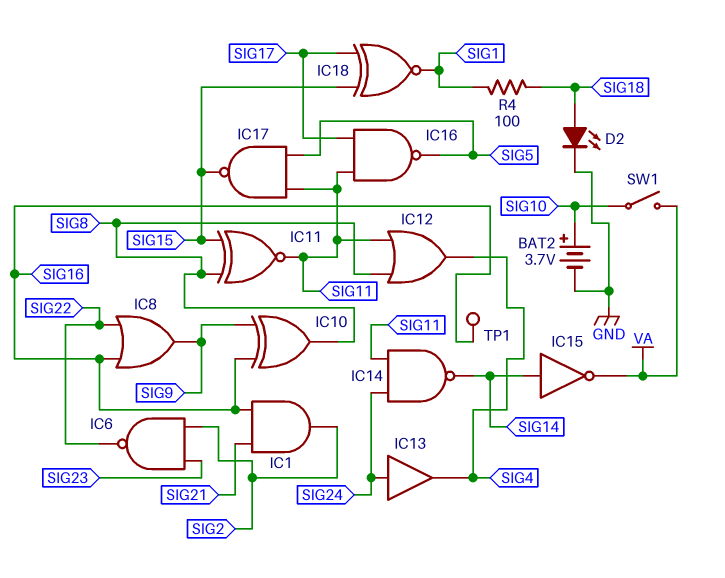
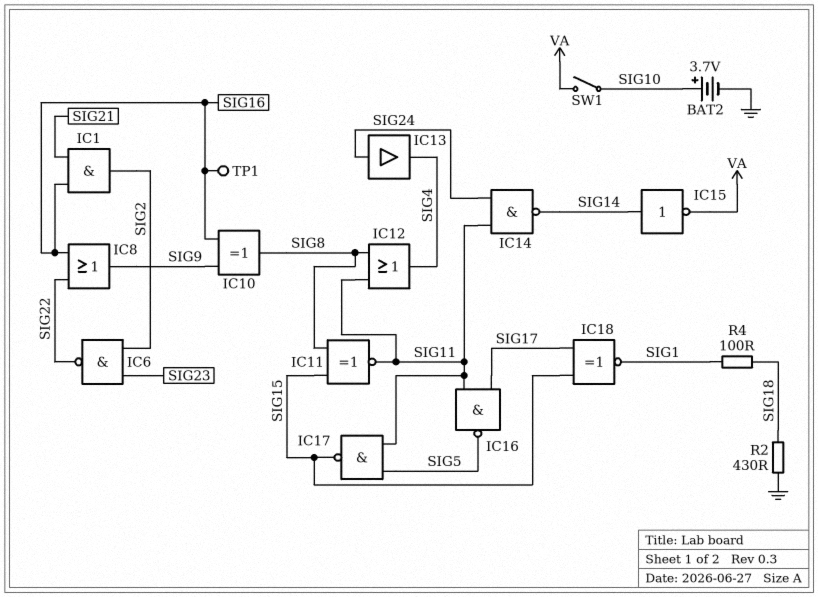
D2: LED (A SIG18, K GND) -> none
R2: none -> 430 (GND, SIG18)

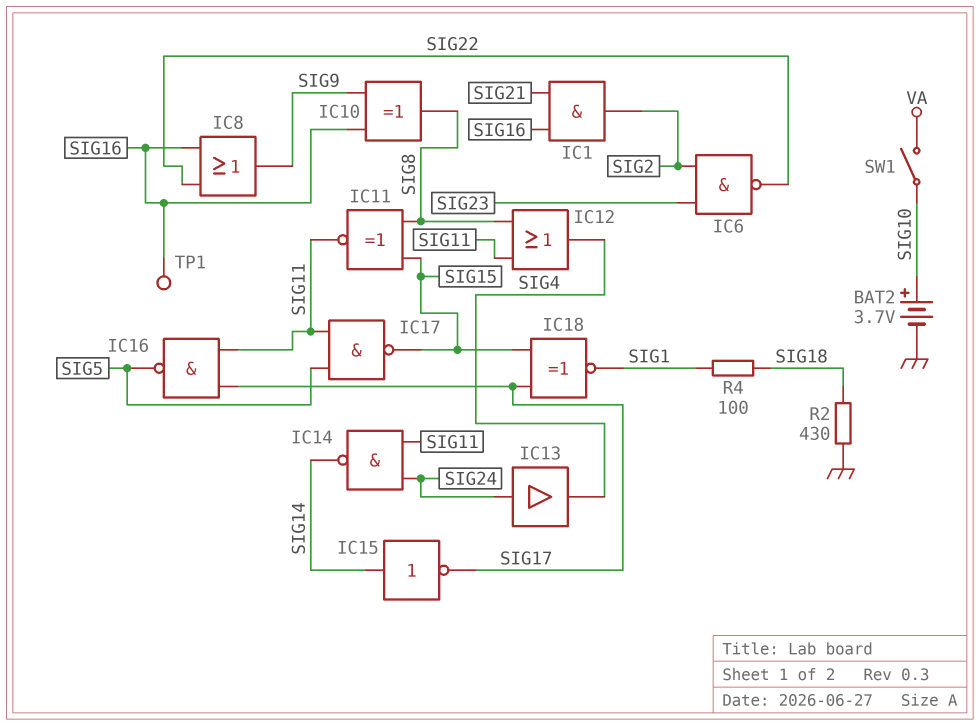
IC15: NOT (in SIG14, out VA) -> NOT (in SIG14, out SIG17)

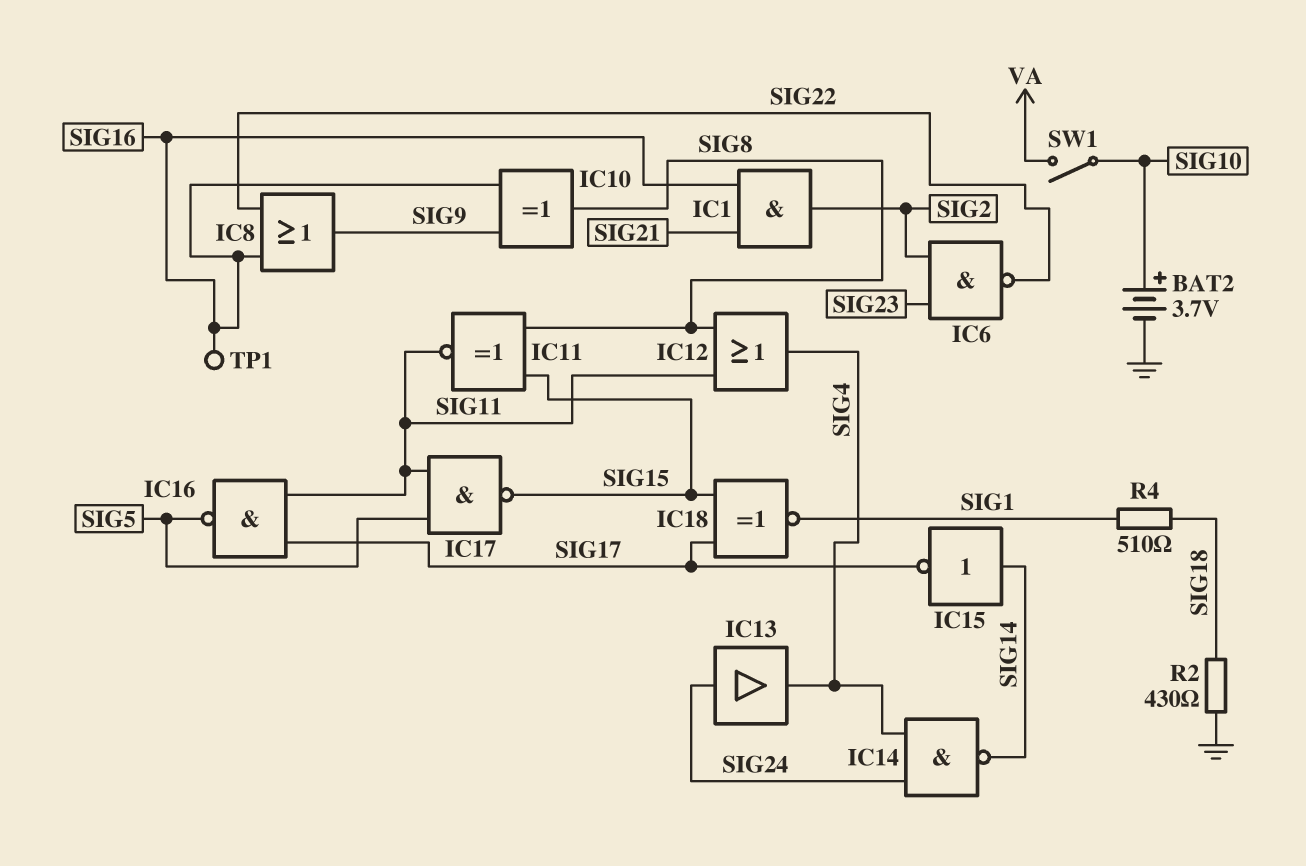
IC14: NAND (in SIG11, in SIG24, out SIG14) -> NAND (in SIG4, in SIG24, out SIG14)
R4: 100 (SIG1, SIG18) -> 510 (SIG1, SIG18)

